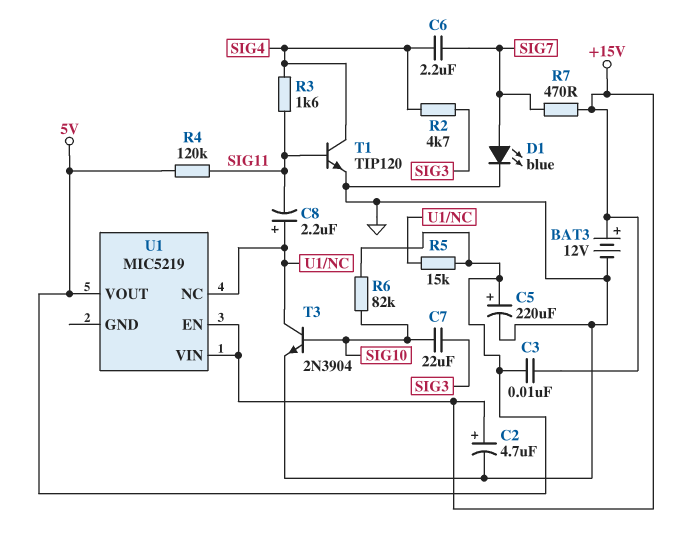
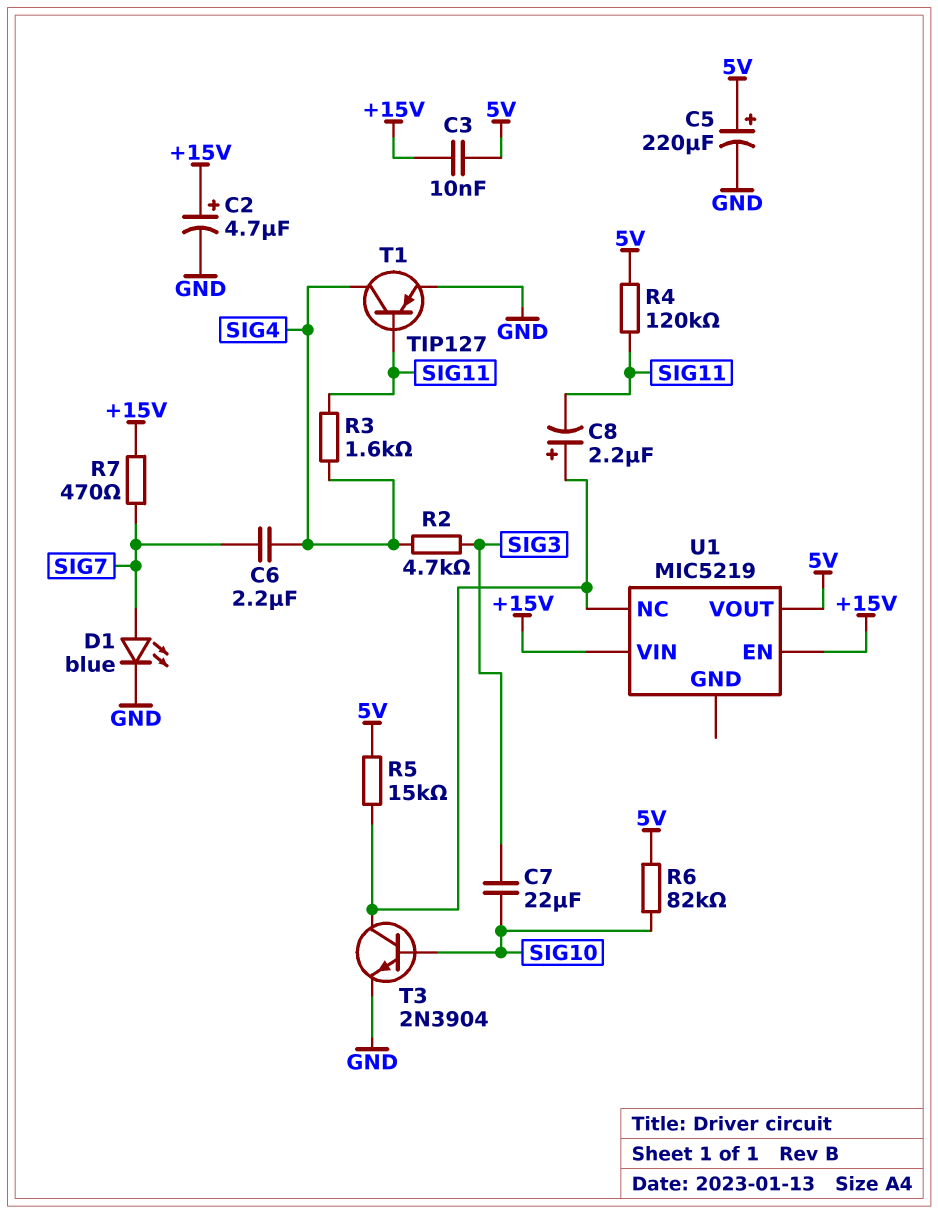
BAT3: 12V (plus +15V, minus GND) -> none
T1: NPN TIP120 (B SIG11, C SIG4, E GND) -> PNP TIP127 (B SIG11, C SIG4, E GND)

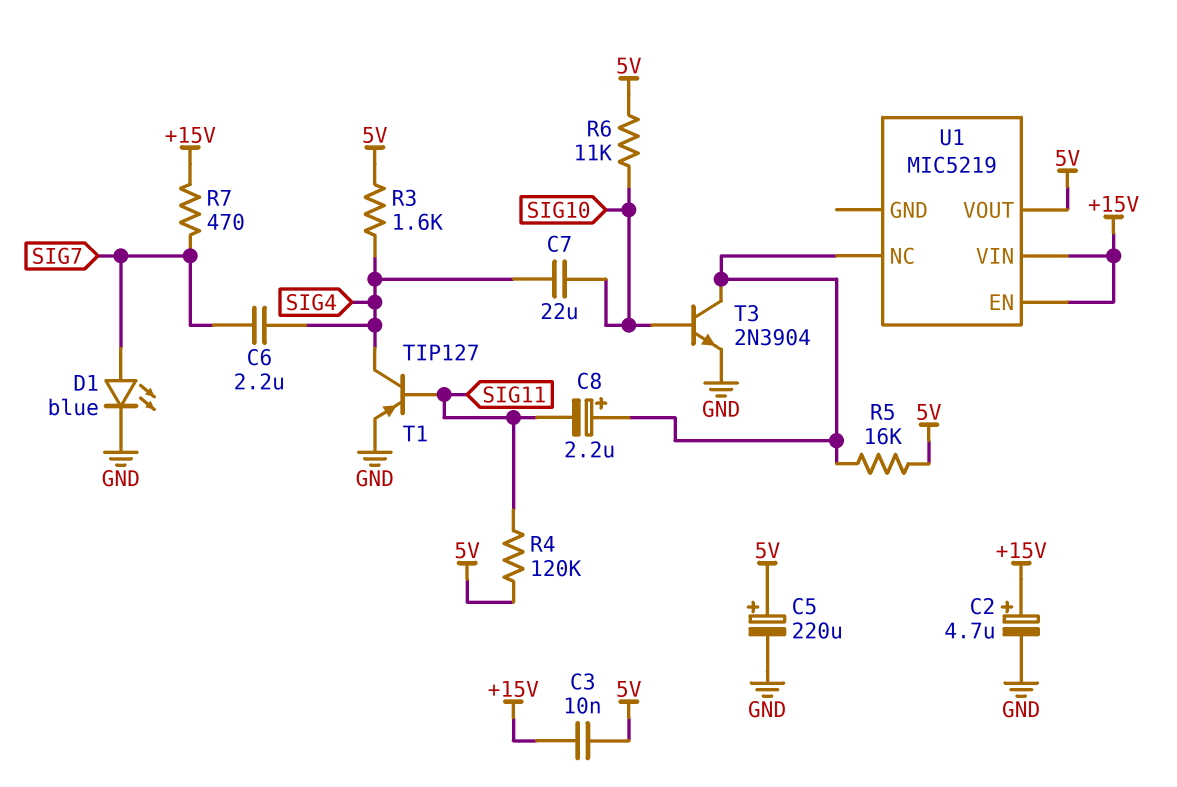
C7: 22uF (SIG3, SIG10) -> 22uF (SIG4, SIG10)
R2: 4.7k (SIG3, SIG4) -> none
R3: 1.6k (SIG4, SIG11) -> 1.6k (5V, SIG4)
R5: 15k (5V, U1/NC) -> 16k (5V, U1/NC)
R6: 82k (5V, SIG10) -> 11k (5V, SIG10)

